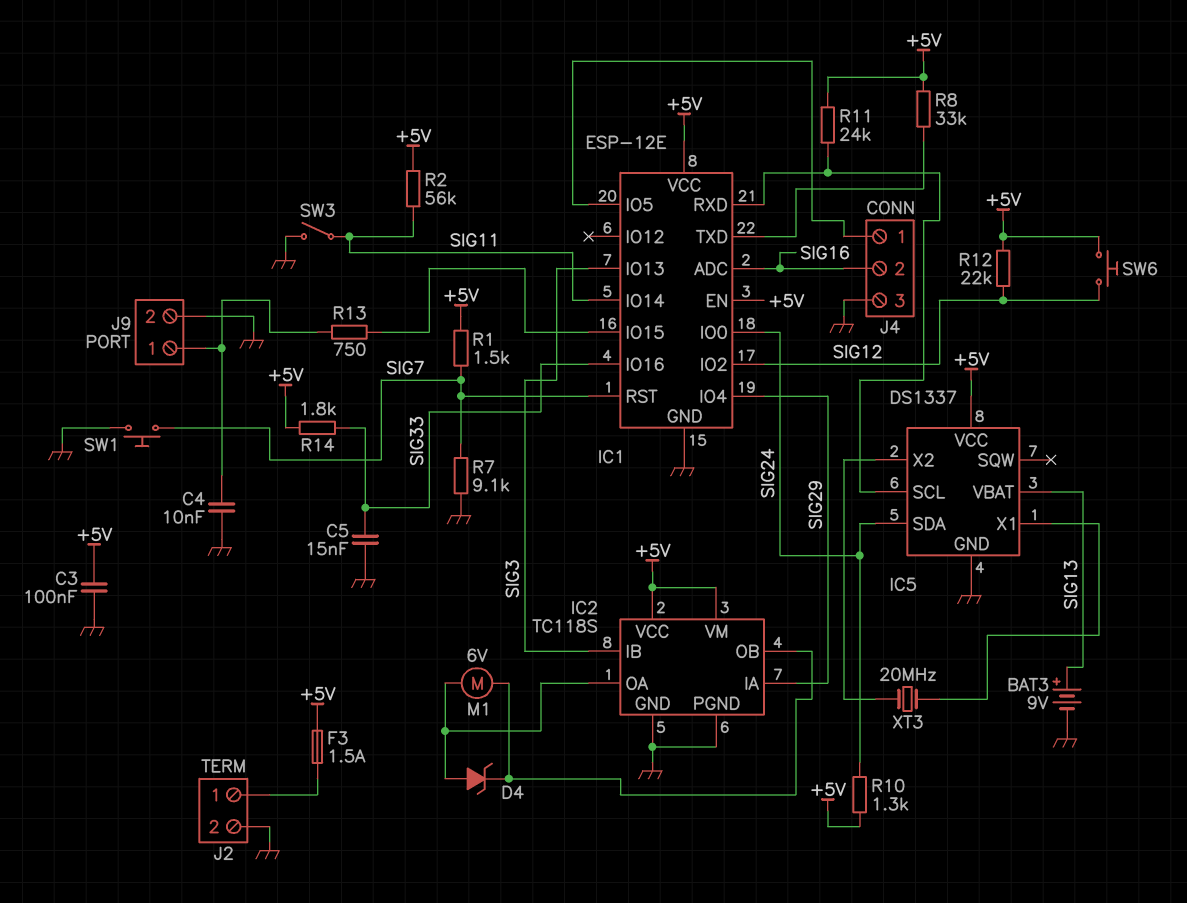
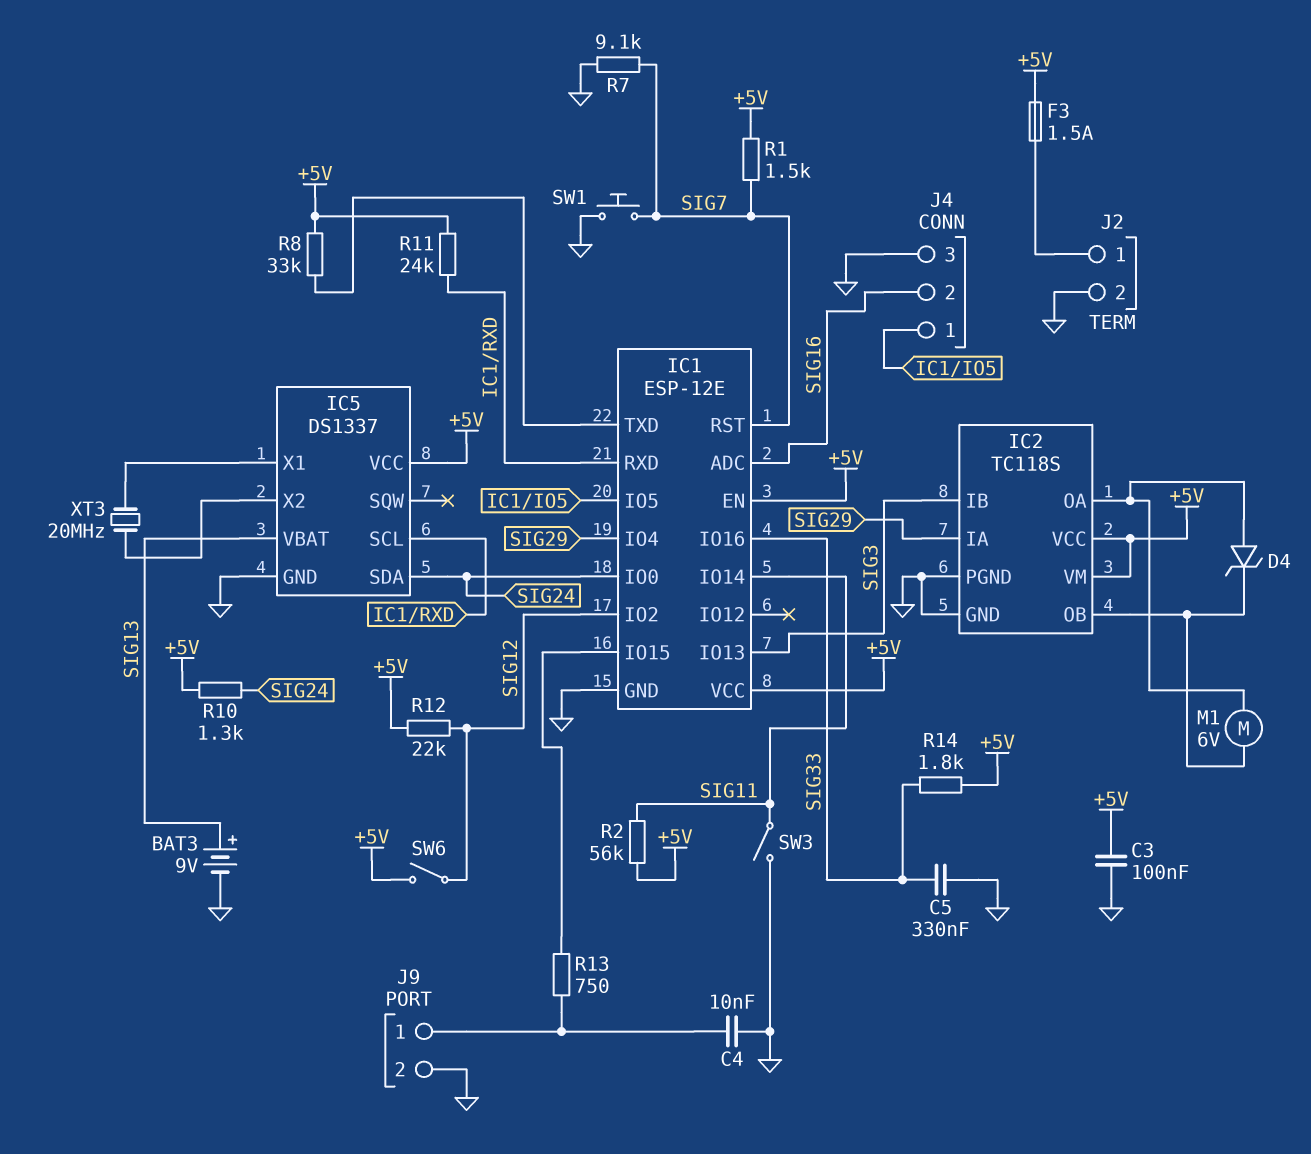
C5: 15nF (GND, SIG33) -> 330nF (GND, SIG33)
SW6: button (+5V, SIG12) -> switch (+5V, SIG12)

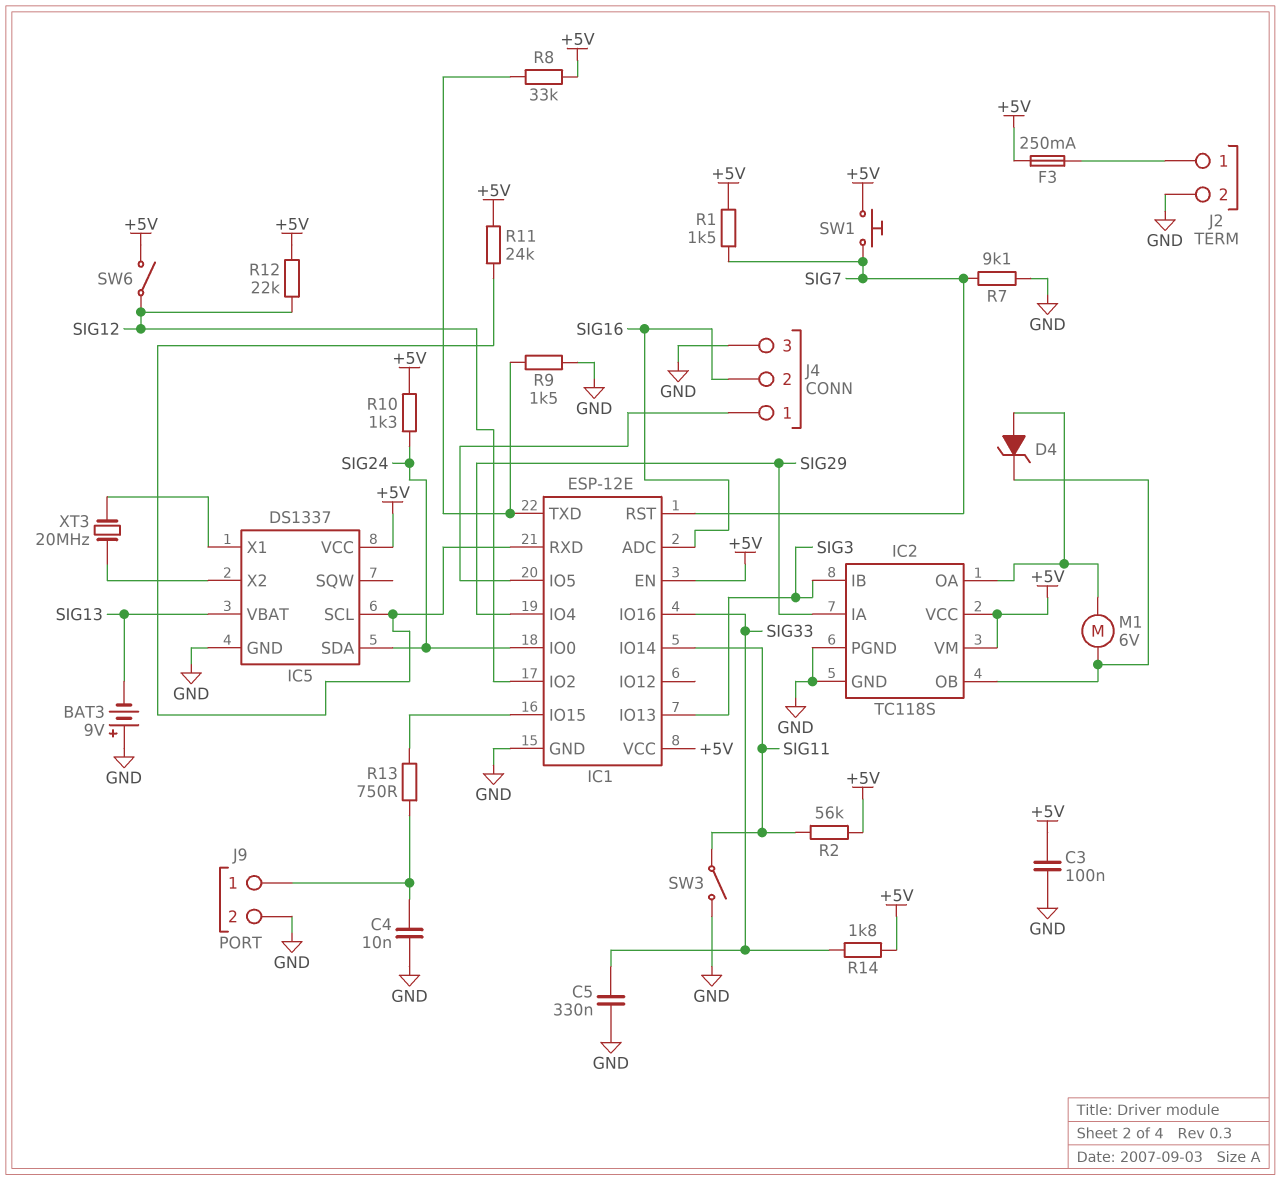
BAT3: 9V (plus SIG13, minus GND) -> 9V (plus GND, minus SIG13)
F3: 1.5A (+5V, J2/1) -> 250mA (+5V, J2/1)
R9: none -> 1.5k (GND, IC1/TXD)
SW1: button (GND, SIG7) -> button (+5V, SIG7)

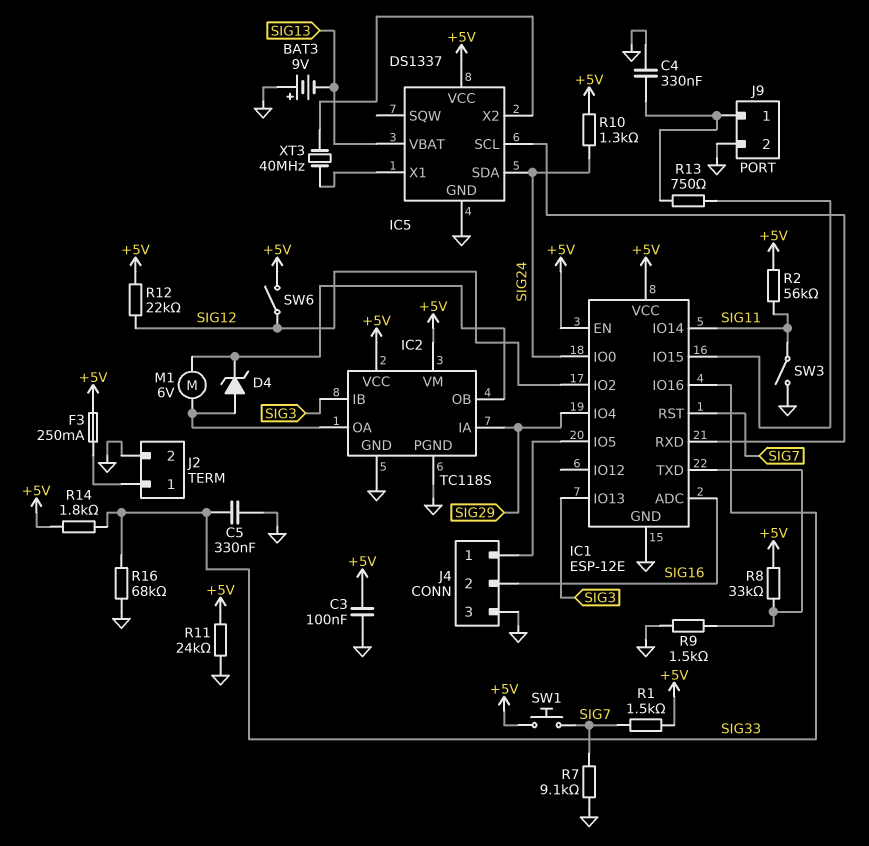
C4: 10nF (GND, J9/1) -> 330nF (GND, J9/1)
R11: 24k (+5V, IC1/RXD) -> 24k (+5V, GND)
R16: none -> 68k (GND, SIG33)
XT3: 20MHz (IC5/X1, IC5/X2) -> 40MHz (IC5/X1, IC5/X2)

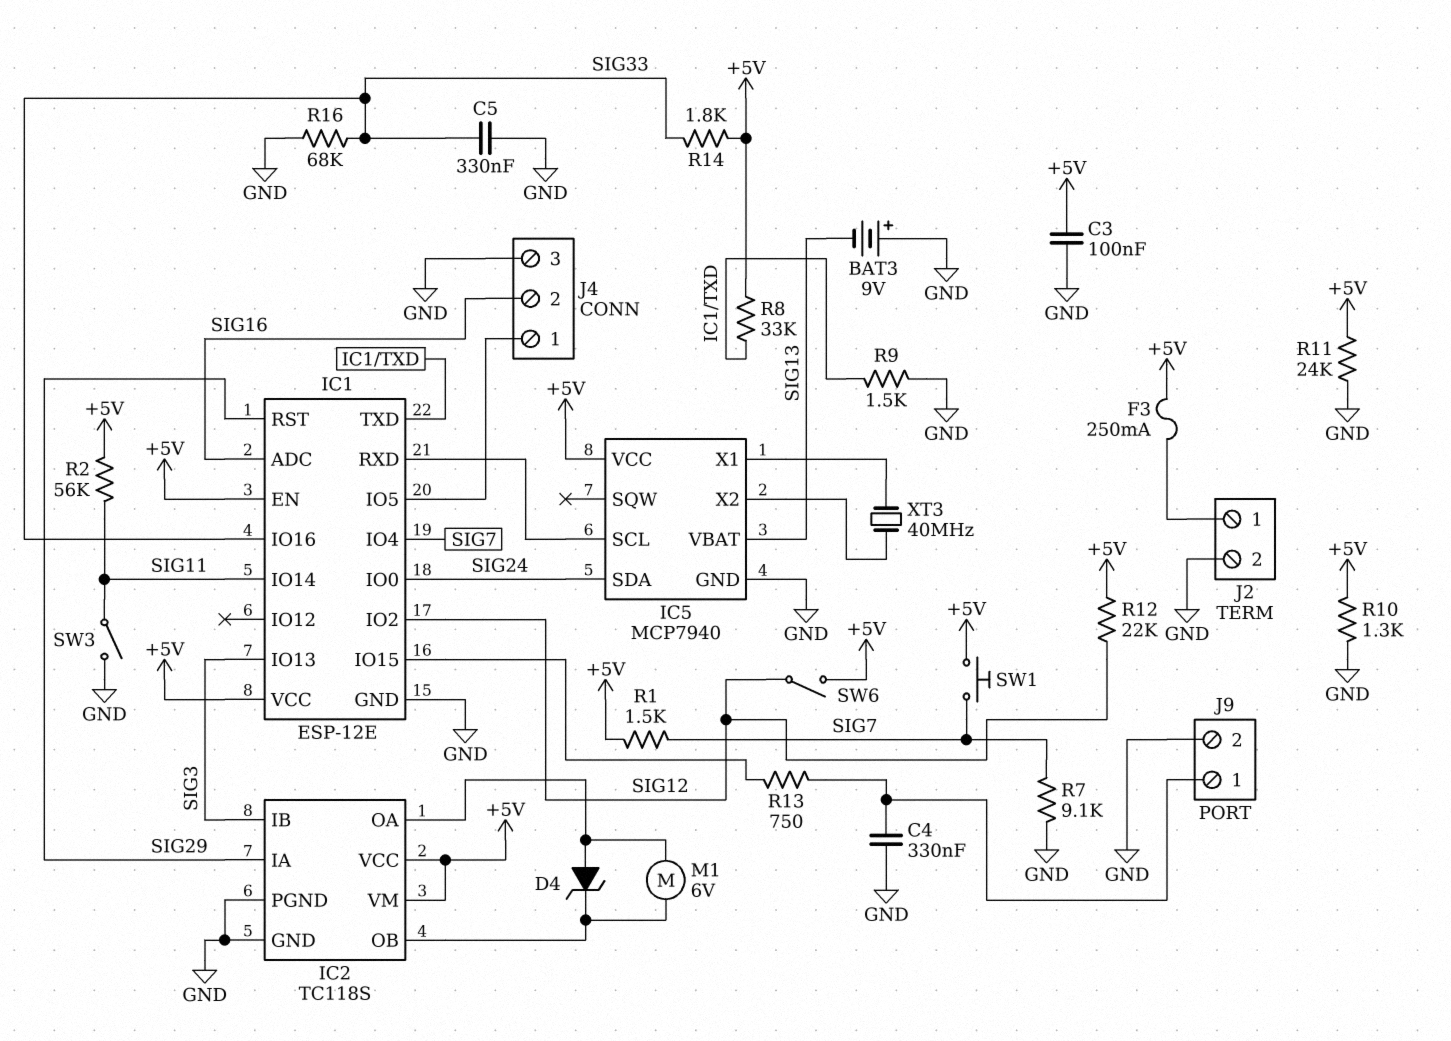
IC1 pin IO4: SIG29 -> SIG7
IC1 pin RST: SIG7 -> SIG29
IC5: DS1337 -> MCP7940
R10: 1.3k (+5V, SIG24) -> 1.3k (+5V, GND)

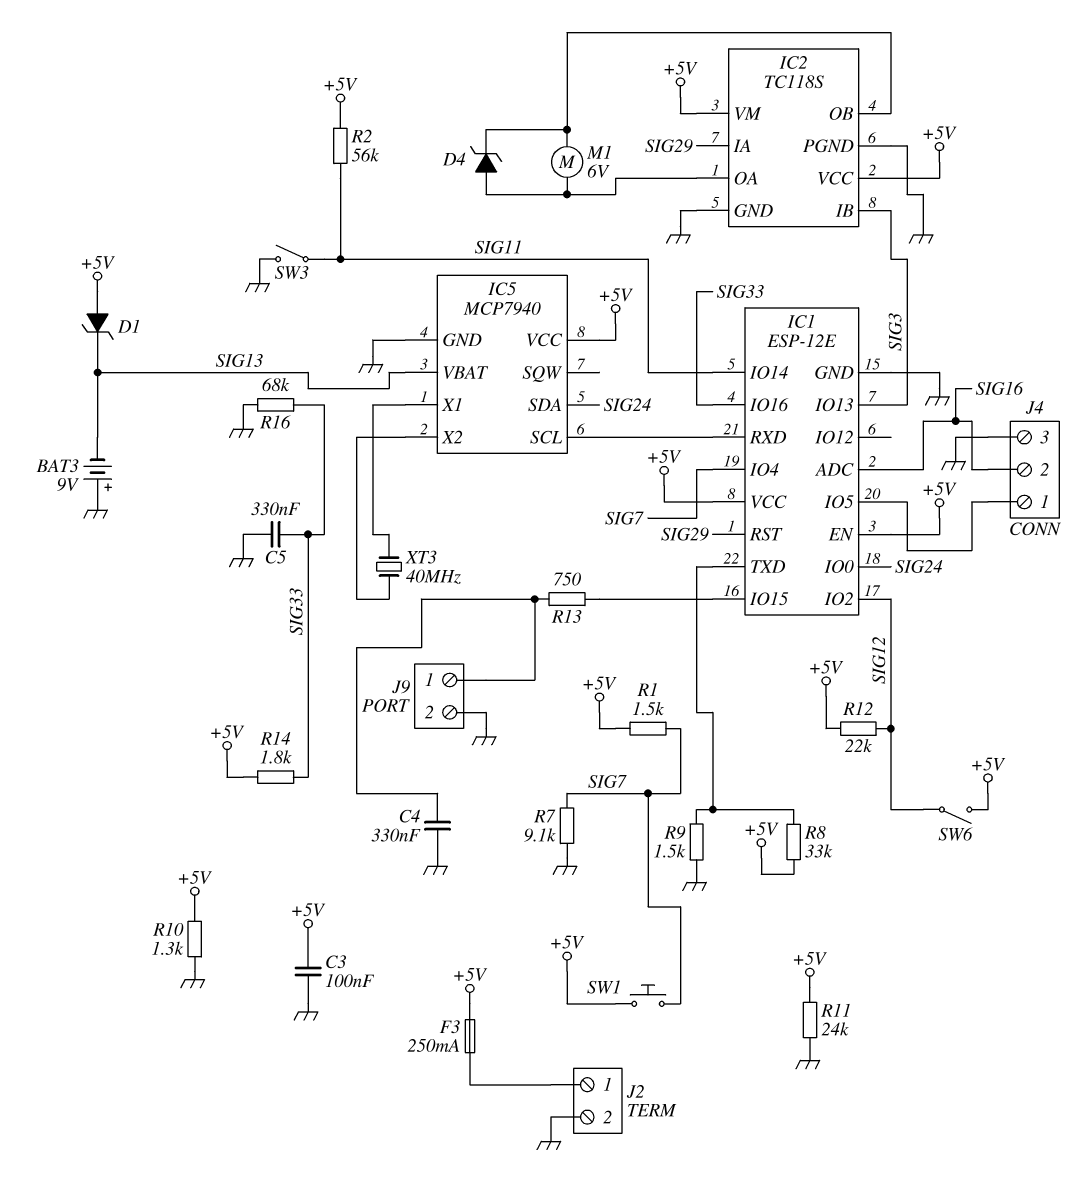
D1: none -> zener (A +5V, K SIG13)

